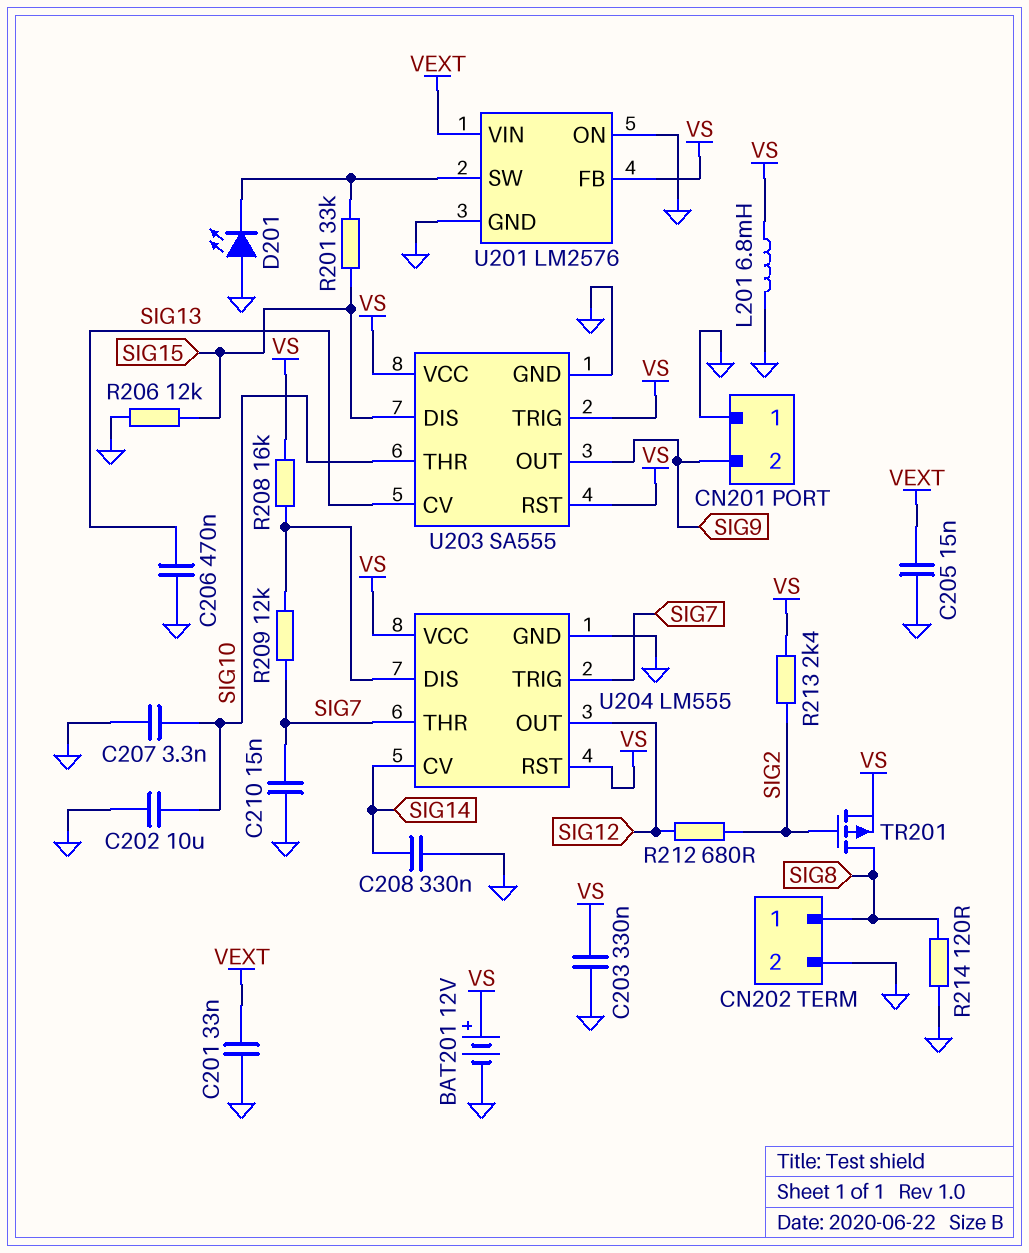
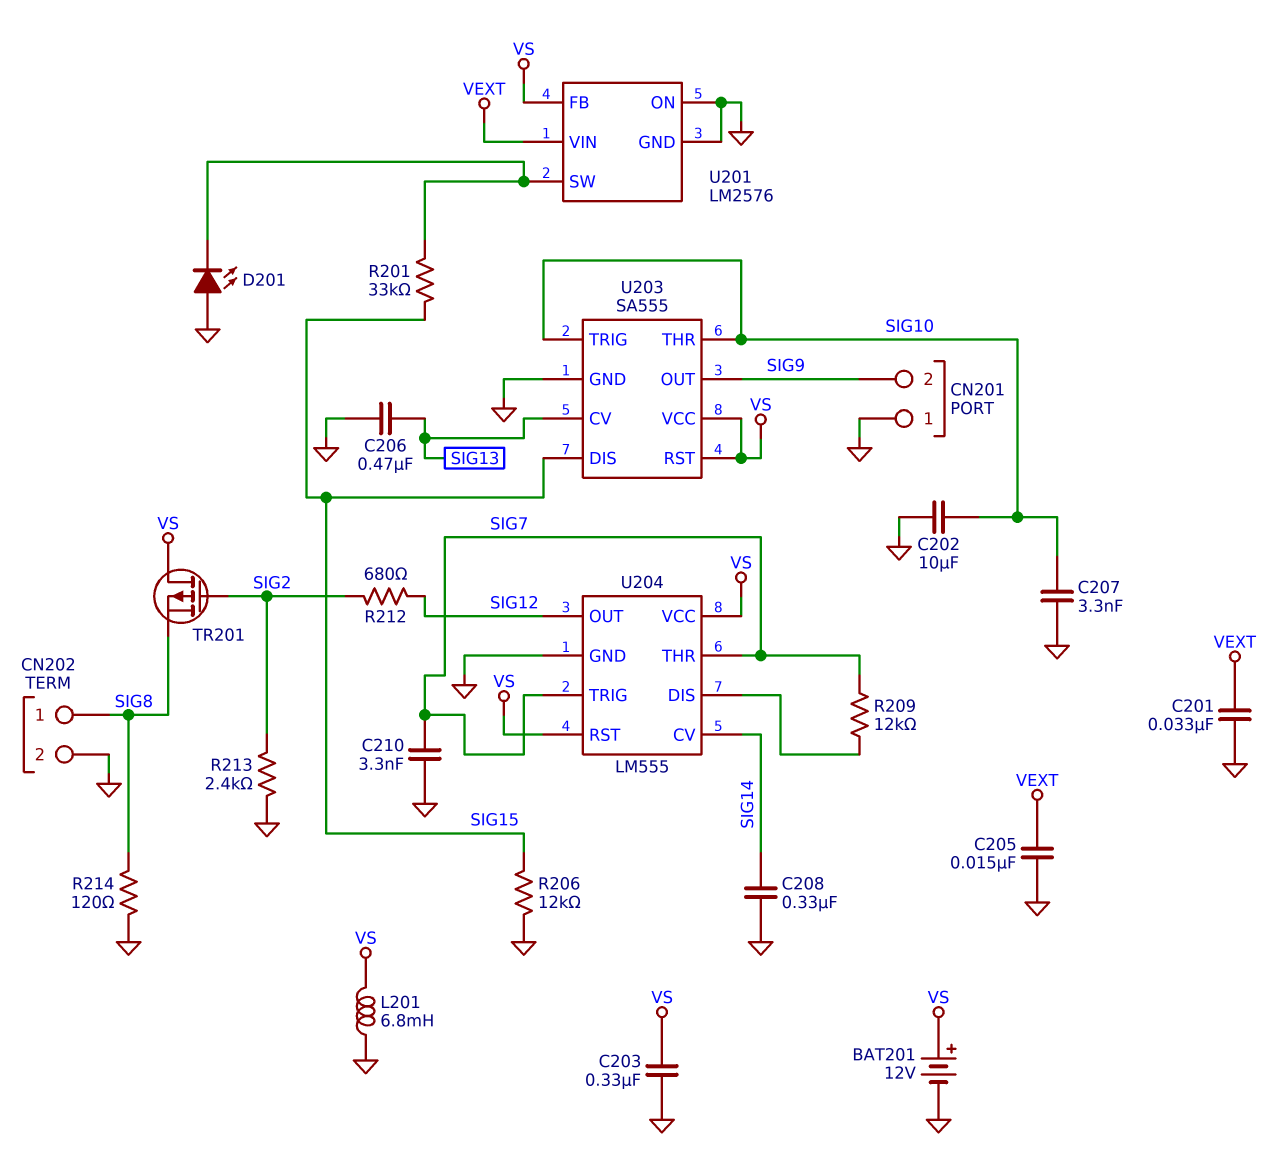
C210: 15nF (GND, SIG7) -> 3.3nF (GND, SIG7)
R208: 16k (U204/DIS, VS) -> none
R213: 2.4k (SIG2, VS) -> 2.4k (GND, SIG2)
TR201: PMOS (G SIG2, D SIG8, S VS) -> PMOS (G SIG2, D VS, S SIG8)
U203 pin TRIG: VS -> SIG10

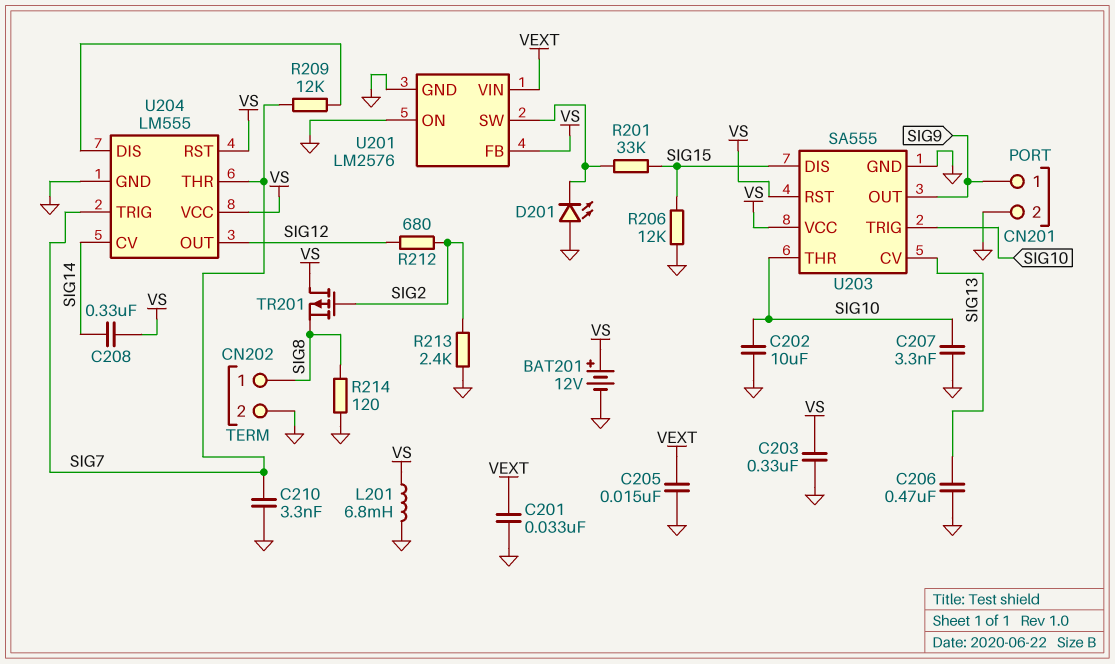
C208: 330nF (GND, SIG14) -> 330nF (SIG14, VS)
CN201 pin 1: GND -> SIG9
CN201 pin 2: SIG9 -> GND

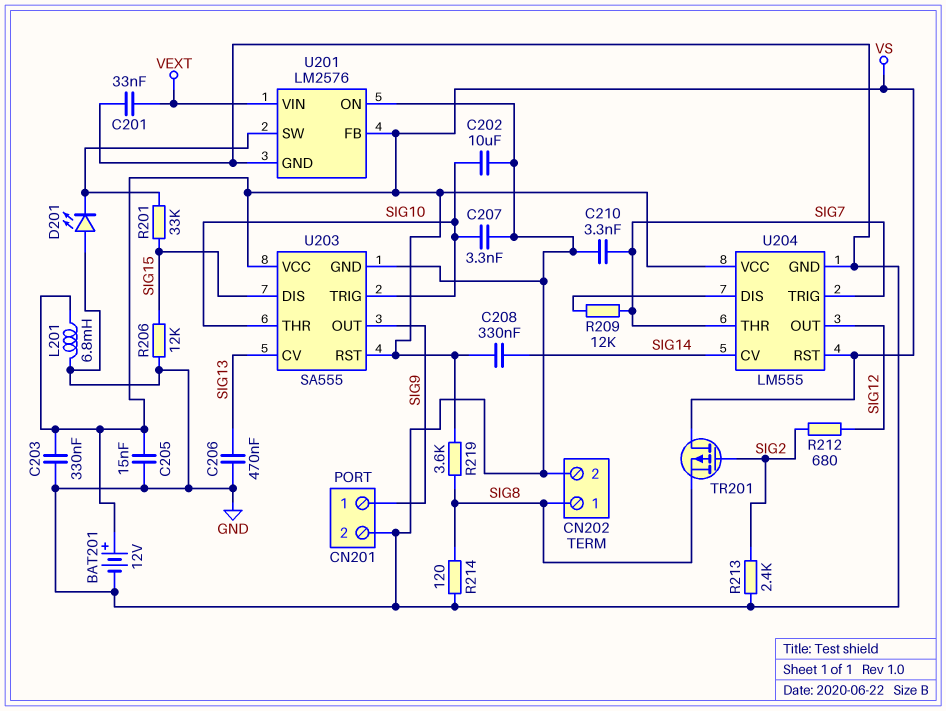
C205: 15nF (GND, VEXT) -> 15nF (GND, VS)
R219: none -> 3.6k (SIG8, VS)

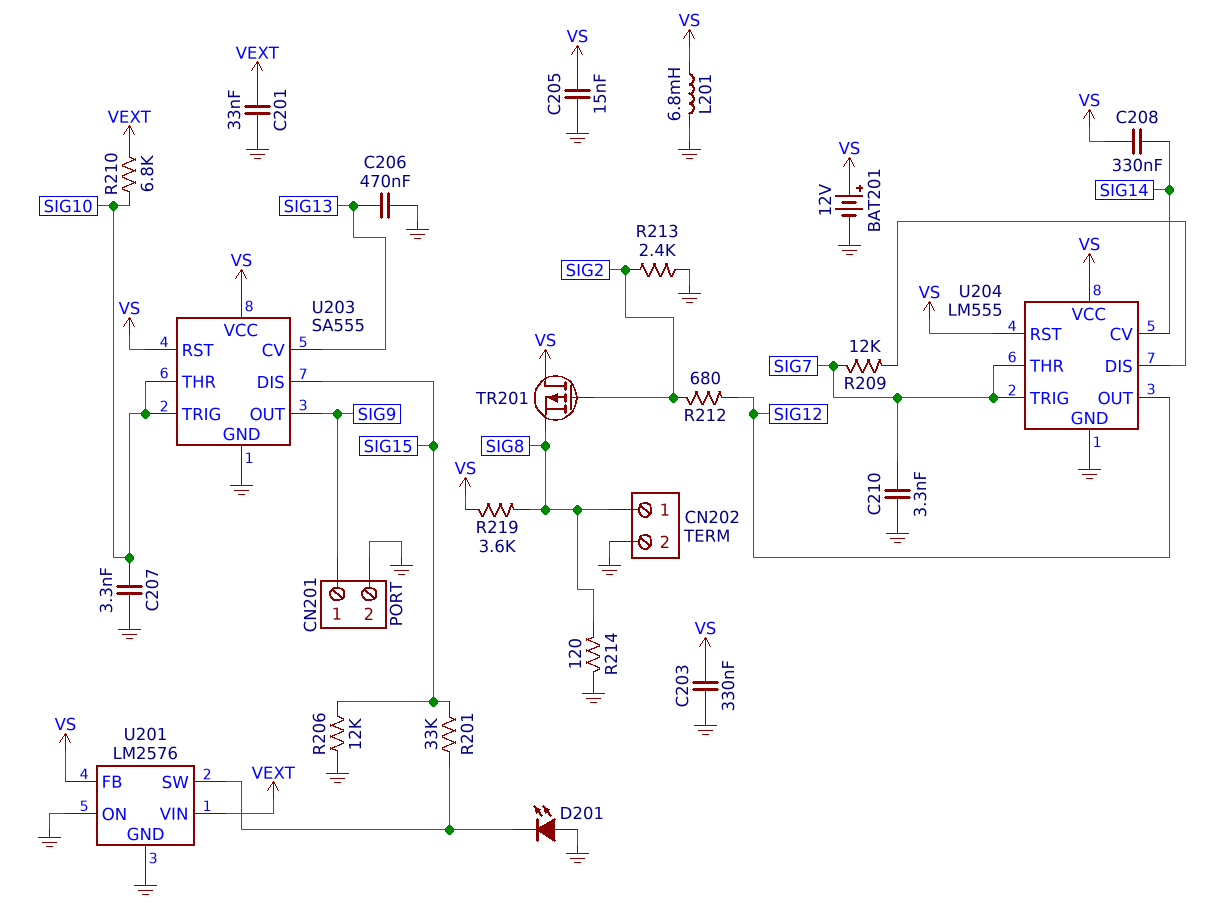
C202: 10uF (GND, SIG10) -> none
R210: none -> 6.8k (SIG10, VEXT)

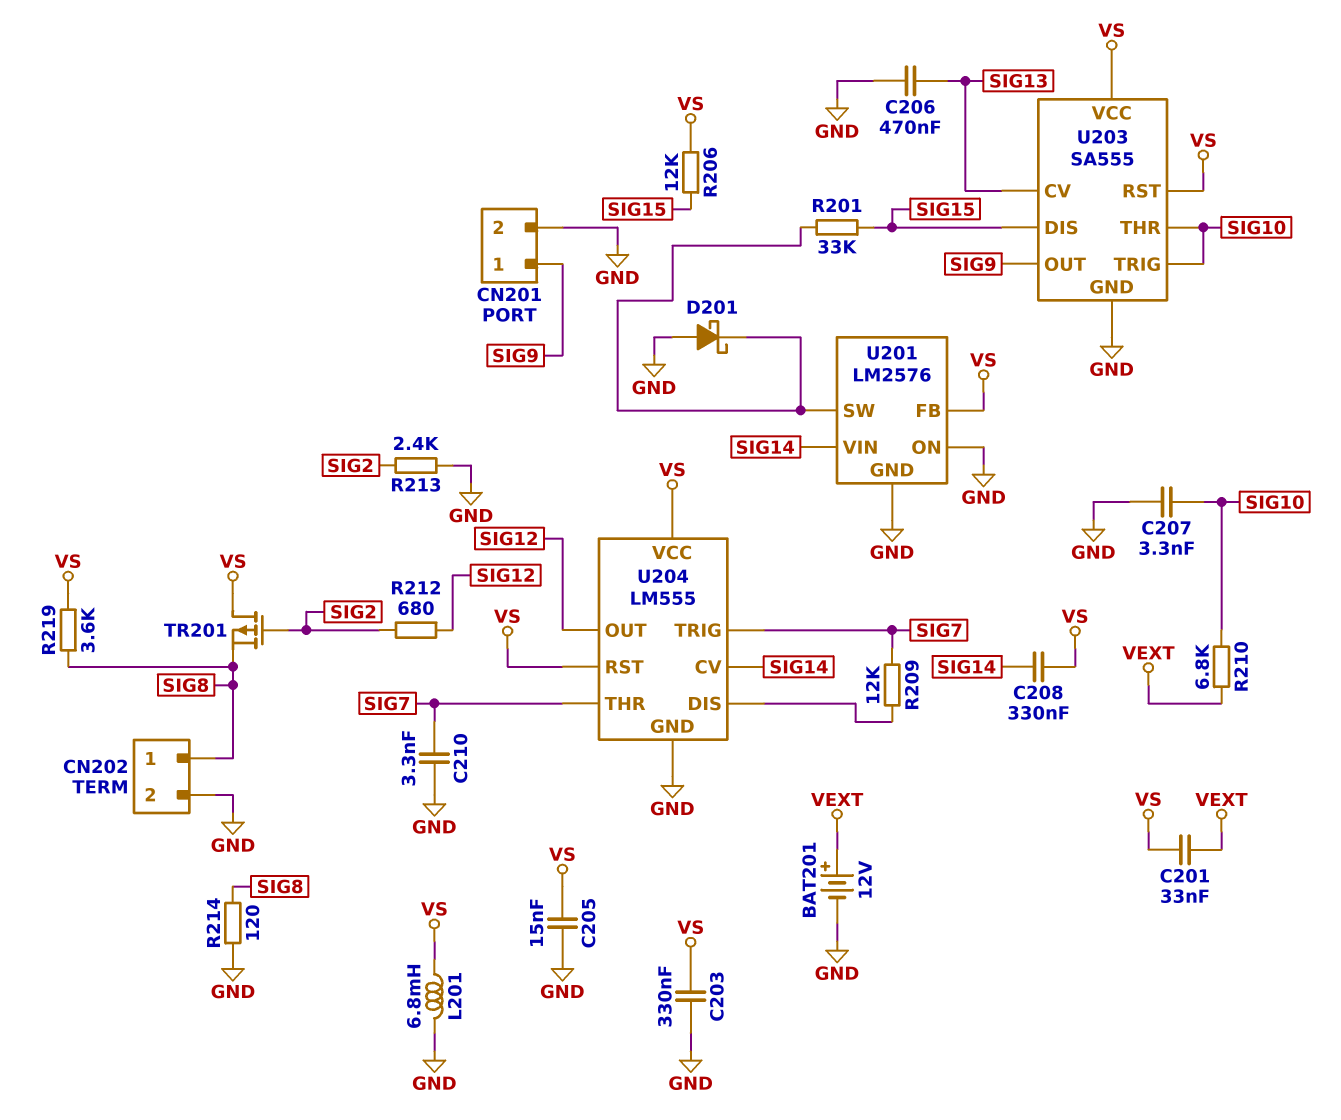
BAT201: 12V (plus VS, minus GND) -> 12V (plus VEXT, minus GND)
C201: 33nF (GND, VEXT) -> 33nF (VEXT, VS)
D201: LED (A GND, K U201/SW) -> schottky (A GND, K U201/SW)
R206: 12k (GND, SIG15) -> 12k (SIG15, VS)
U201 pin VIN: VEXT -> SIG14

